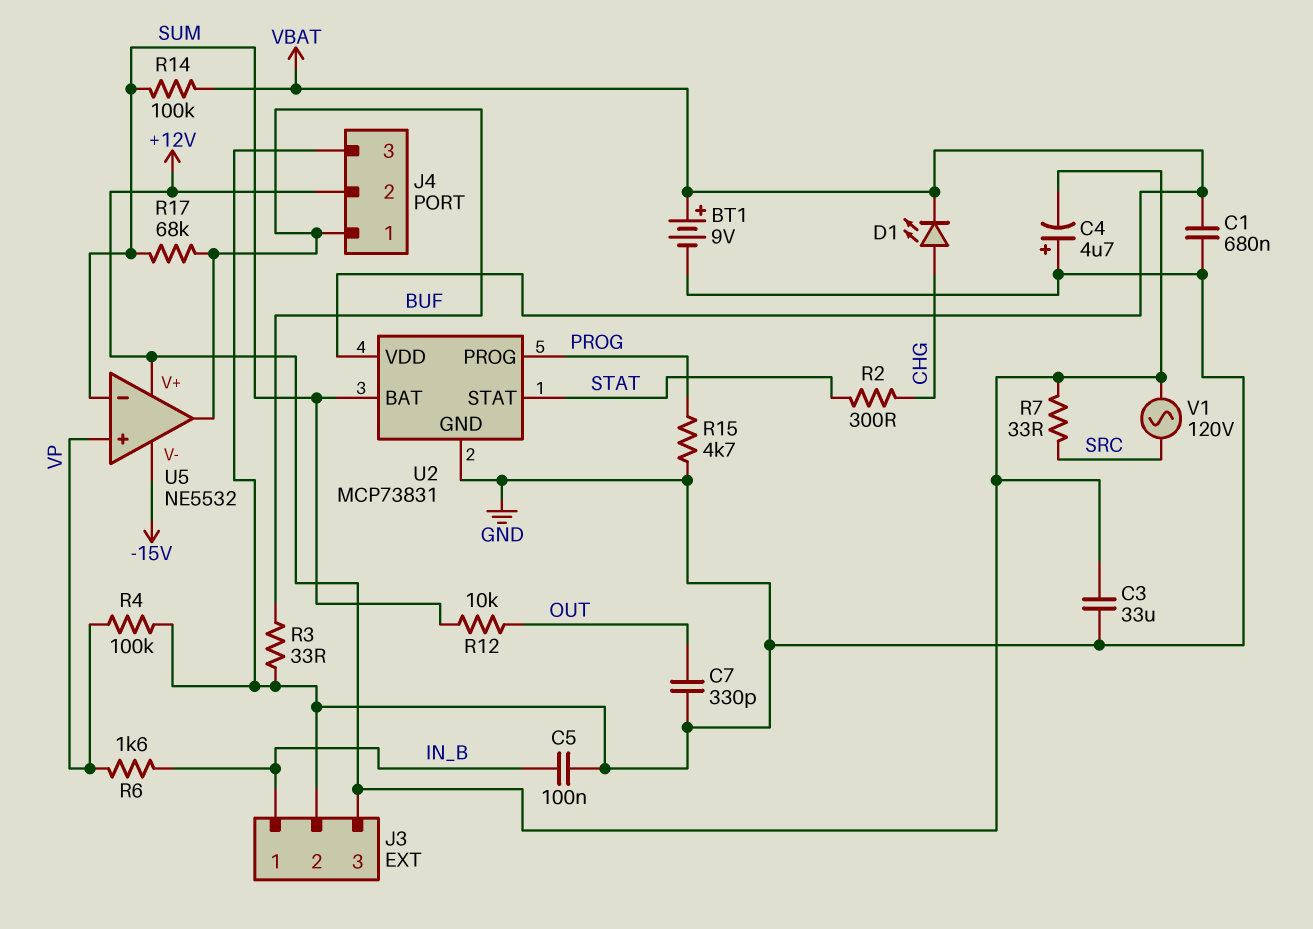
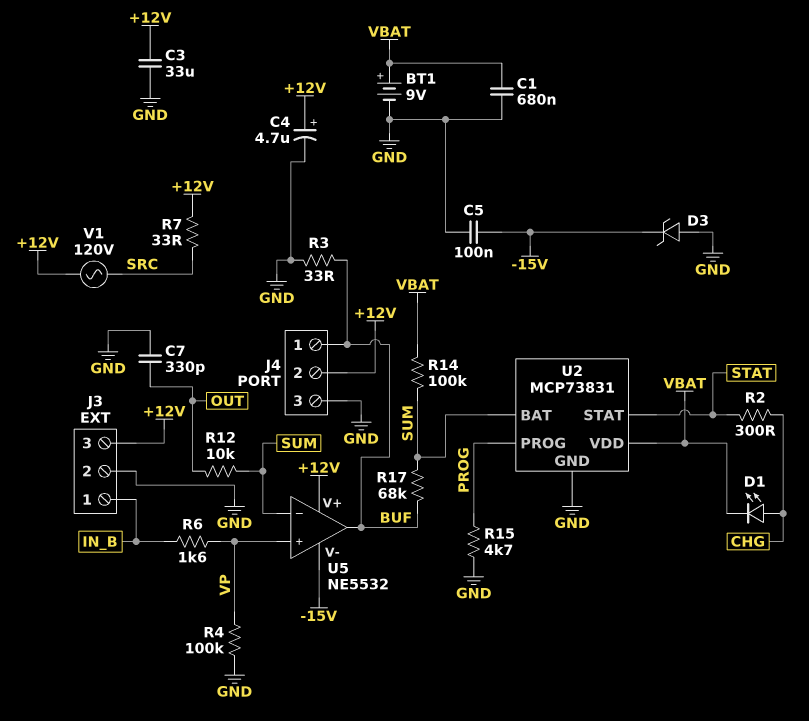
C4: 4.7uF (plus GND, minus +12V) -> 4.7uF (plus +12V, minus GND)
C5: 100nF (GND, IN_B) -> 100nF (-15V, GND)
D3: none -> zener (A GND, K -15V)

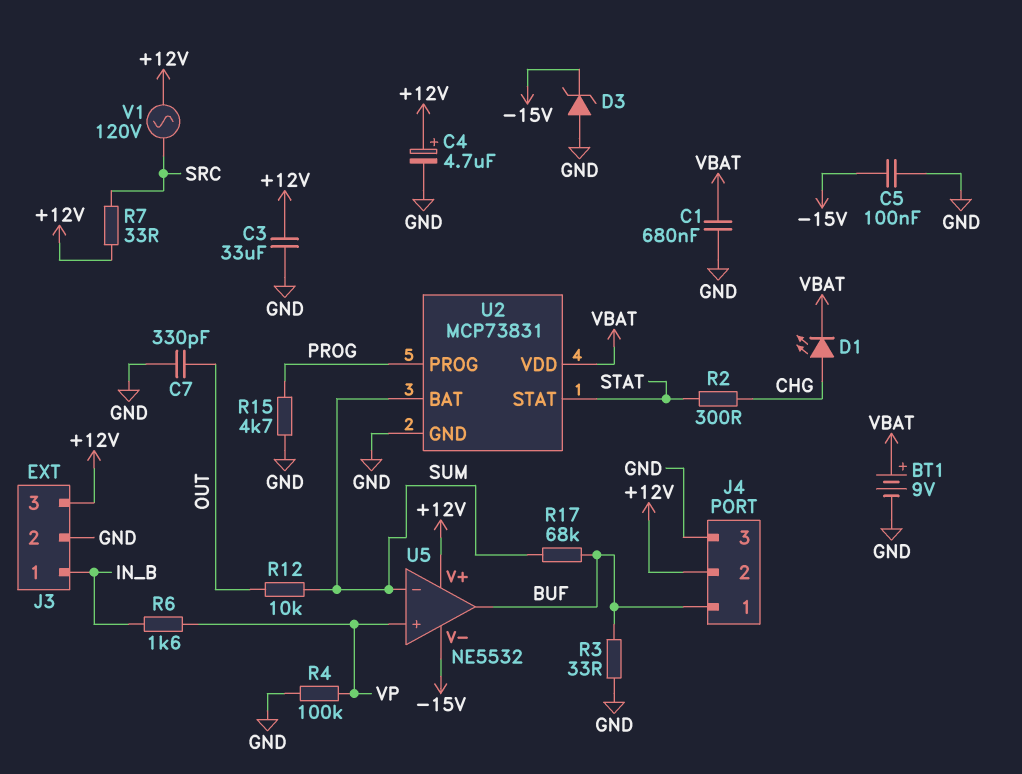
R14: 100k (SUM, VBAT) -> none

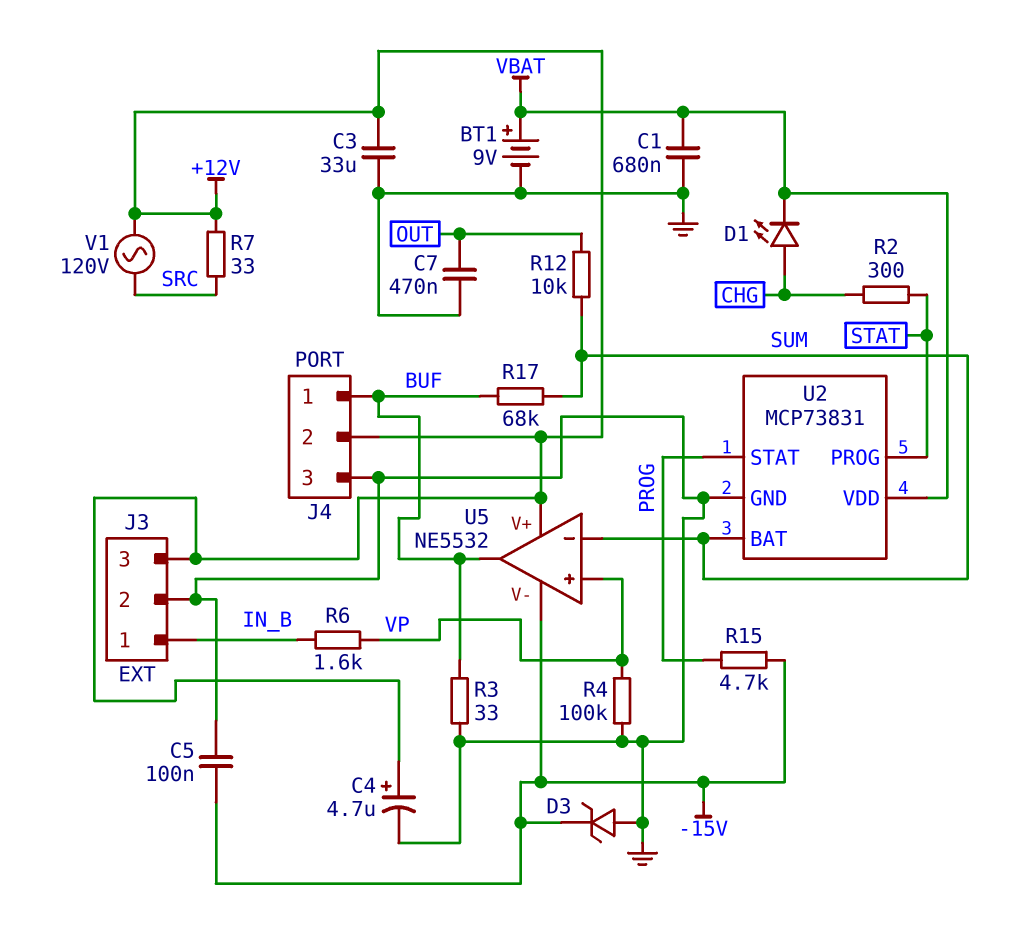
C7: 330pF (GND, OUT) -> 470nF (GND, OUT)
R15: 4.7k (GND, PROG) -> 4.7k (-15V, PROG)
U2 pin PROG: PROG -> STAT
U2 pin STAT: STAT -> PROG

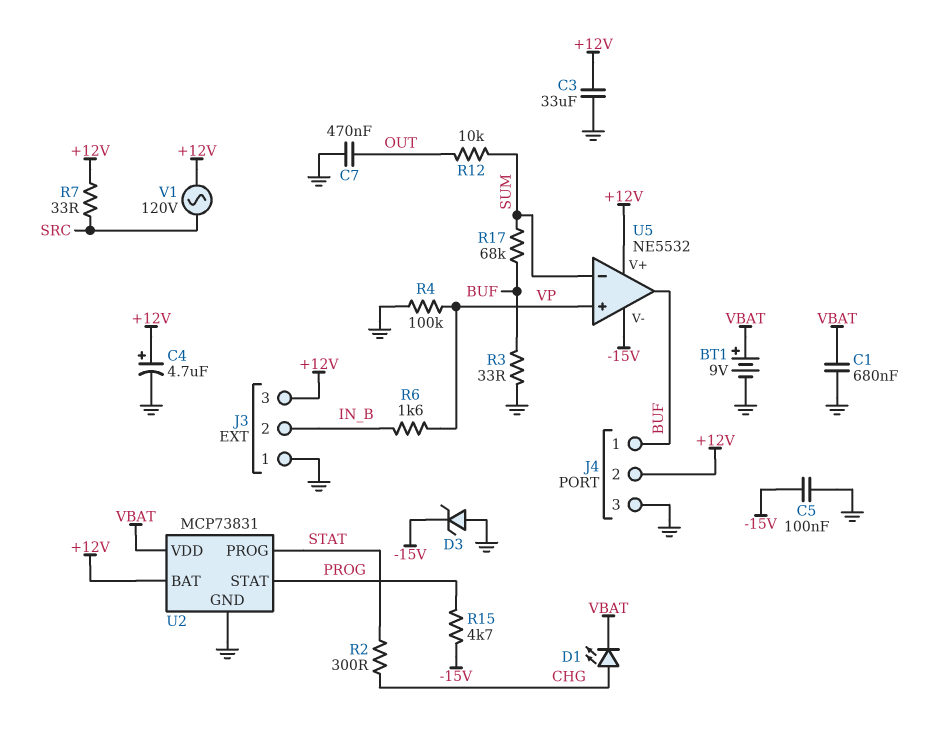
J3 pin 1: IN_B -> GND
J3 pin 2: GND -> IN_B
U2 pin BAT: SUM -> +12V

